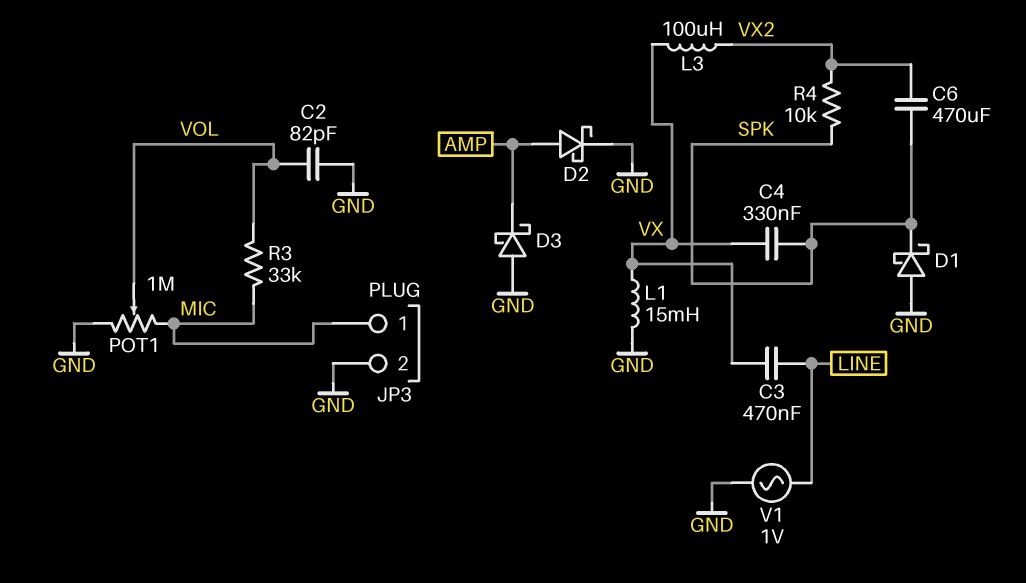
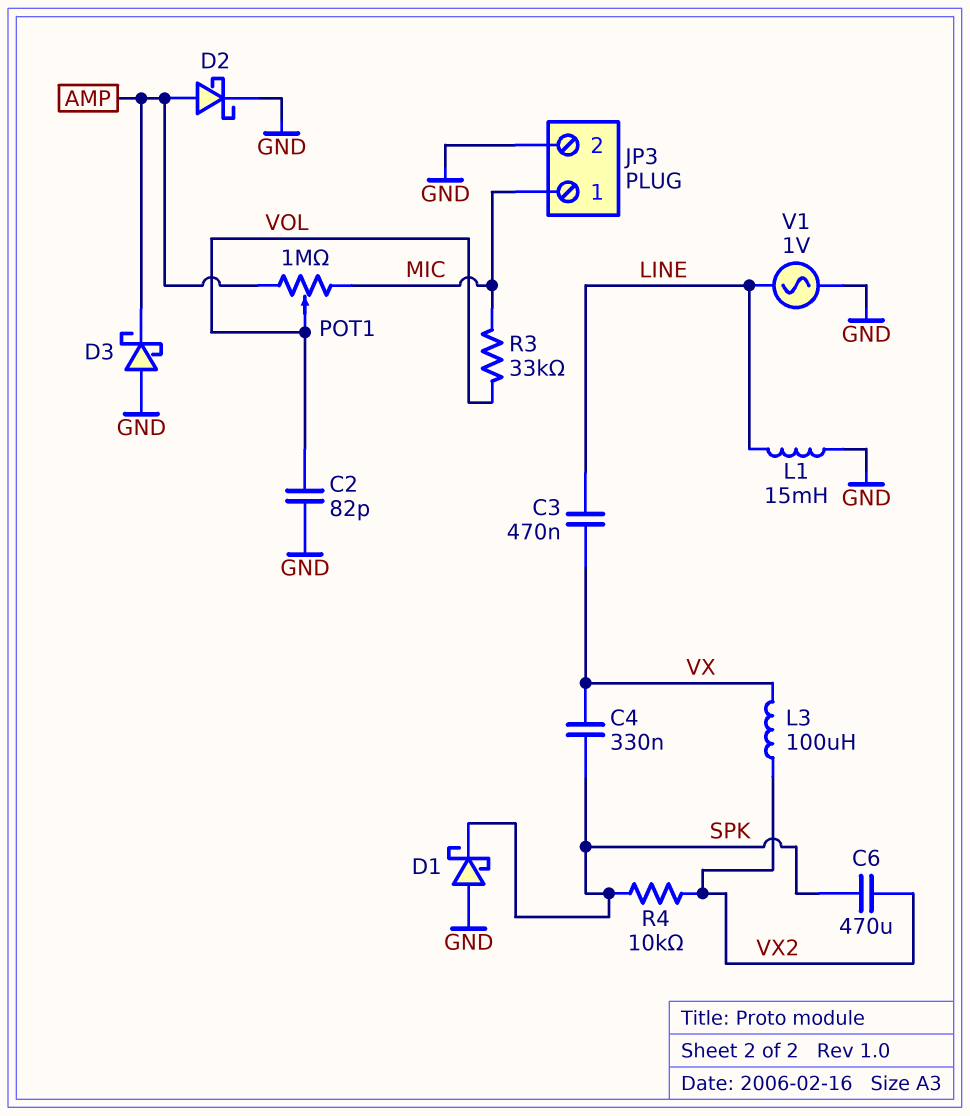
L1: 15mH (GND, VX) -> 15mH (GND, LINE)
POT1: 1M (GND, MIC, wiper VOL) -> 1M (AMP, MIC, wiper VOL)

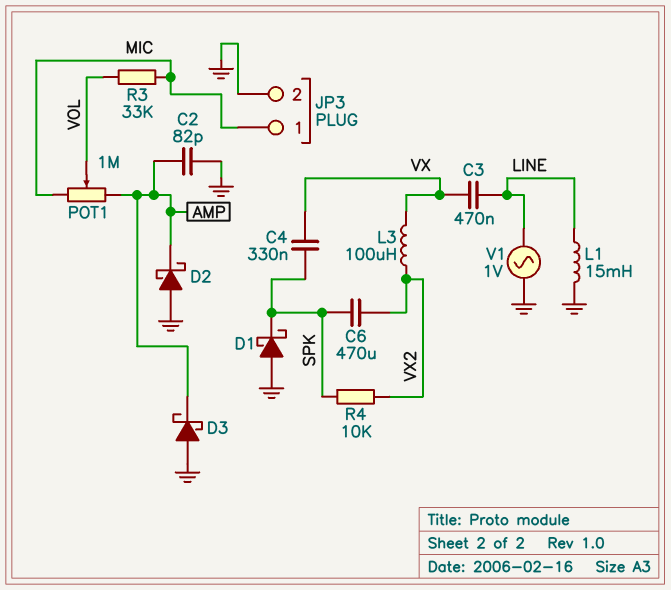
C2: 82pF (GND, VOL) -> 82pF (AMP, GND)
D2: schottky (A AMP, K GND) -> schottky (A GND, K AMP)

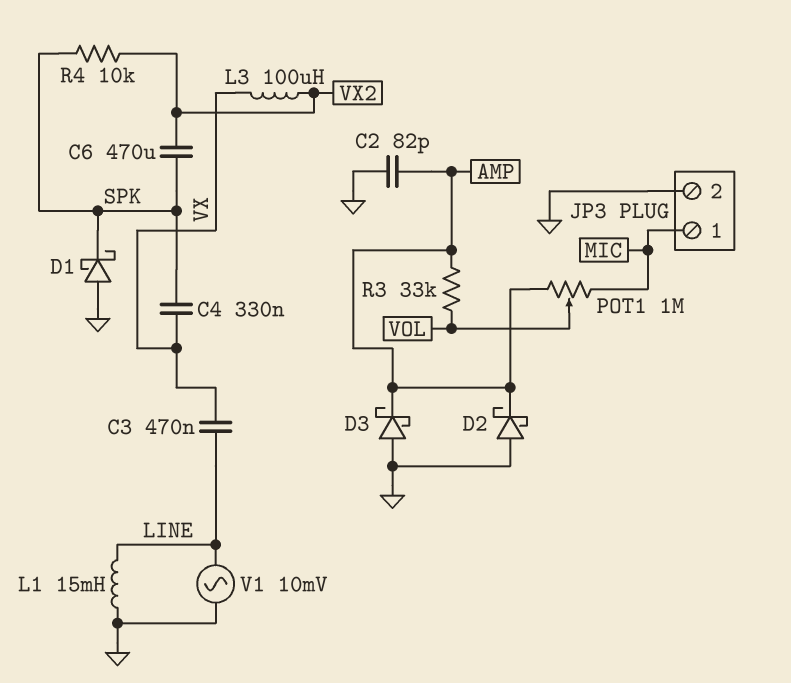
R3: 33k (MIC, VOL) -> 33k (AMP, VOL)
V1: AC 1V (GND, LINE) -> AC 10mV (GND, LINE)

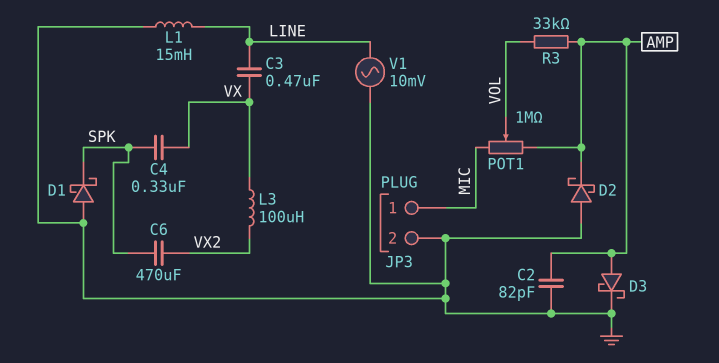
D3: schottky (A GND, K AMP) -> schottky (A AMP, K GND)
R4: 10k (SPK, VX2) -> none

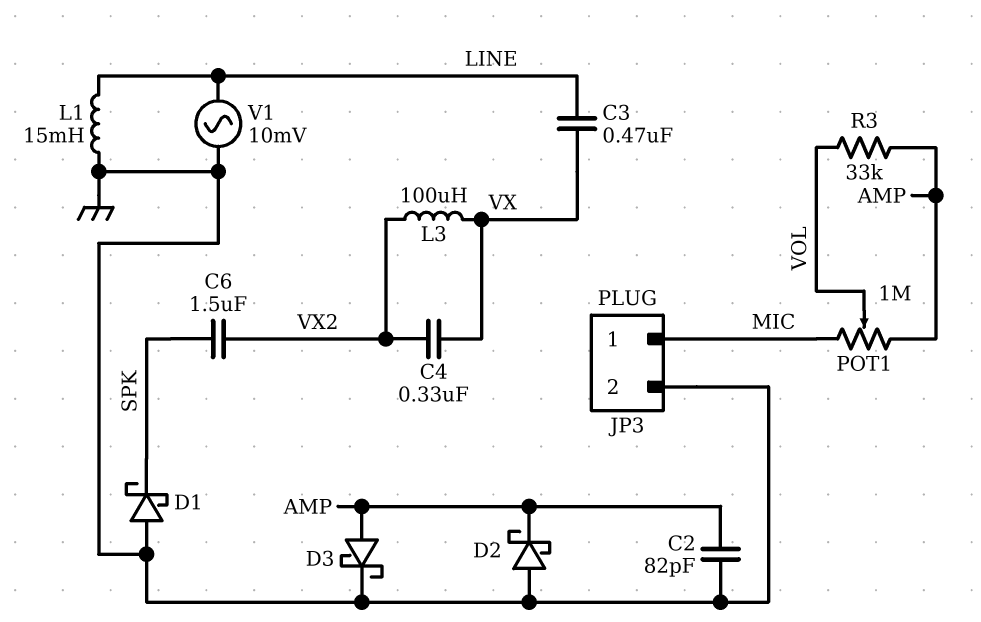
C4: 330nF (SPK, VX) -> 330nF (VX, VX2)
C6: 470uF (SPK, VX2) -> 1.5uF (SPK, VX2)

